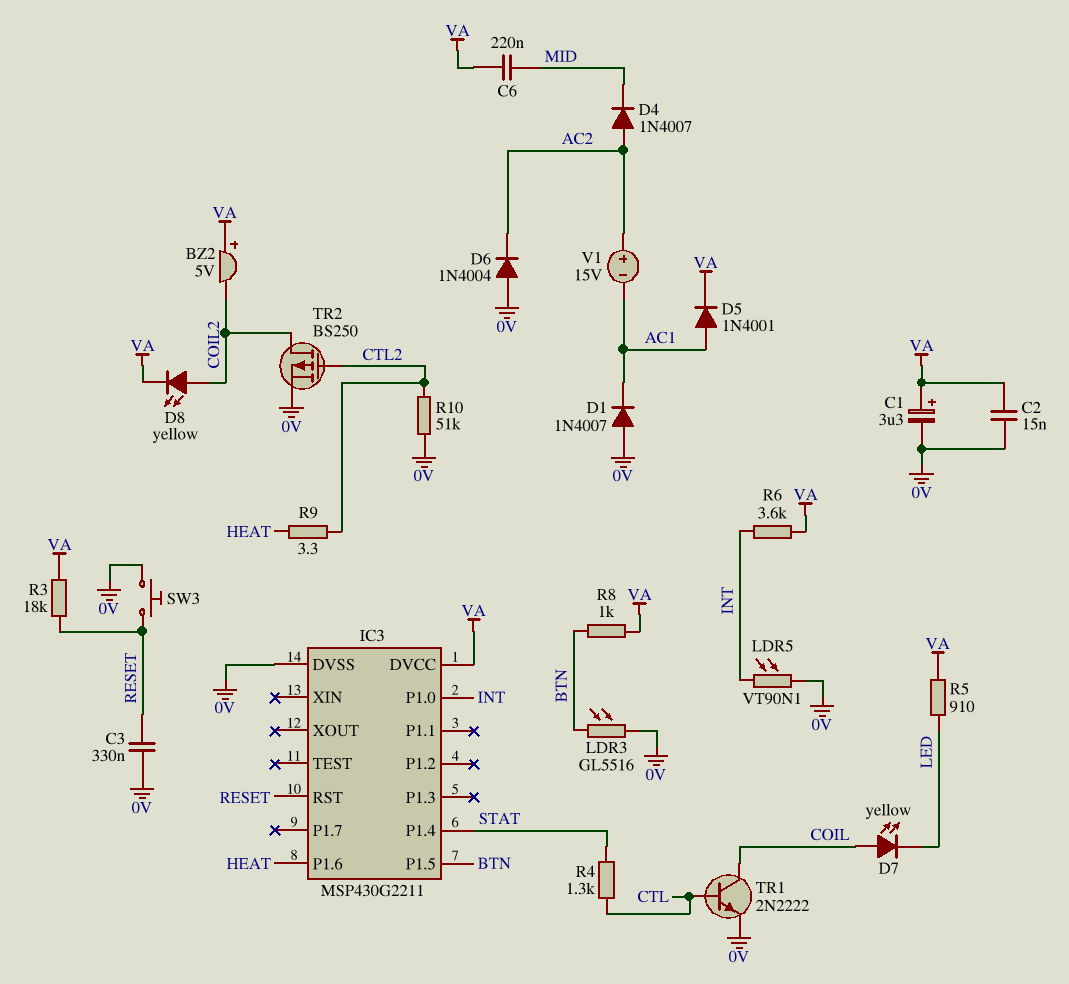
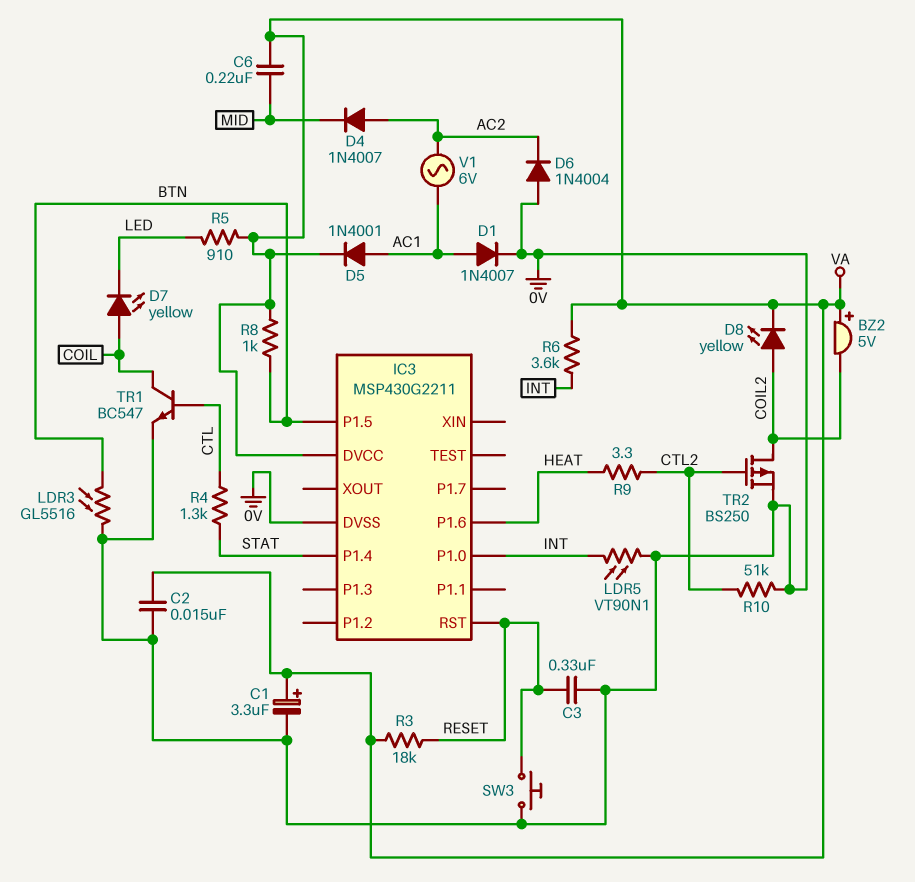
D1: diode 1N4007 (A 0V, K AC1) -> diode 1N4007 (A AC1, K 0V)
TR1: NPN 2N2222 (B CTL, C COIL, E 0V) -> NPN BC547 (B CTL, C COIL, E 0V)
V1: 15V (plus AC2, minus AC1) -> AC 6V (AC1, AC2)

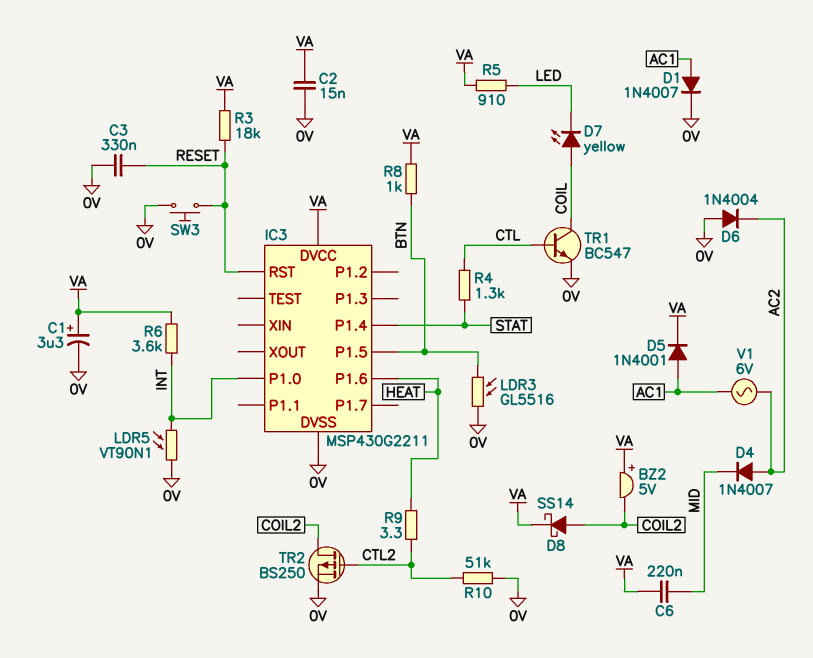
D8: LED yellow (A COIL2, K VA) -> schottky SS14 (A COIL2, K VA)

